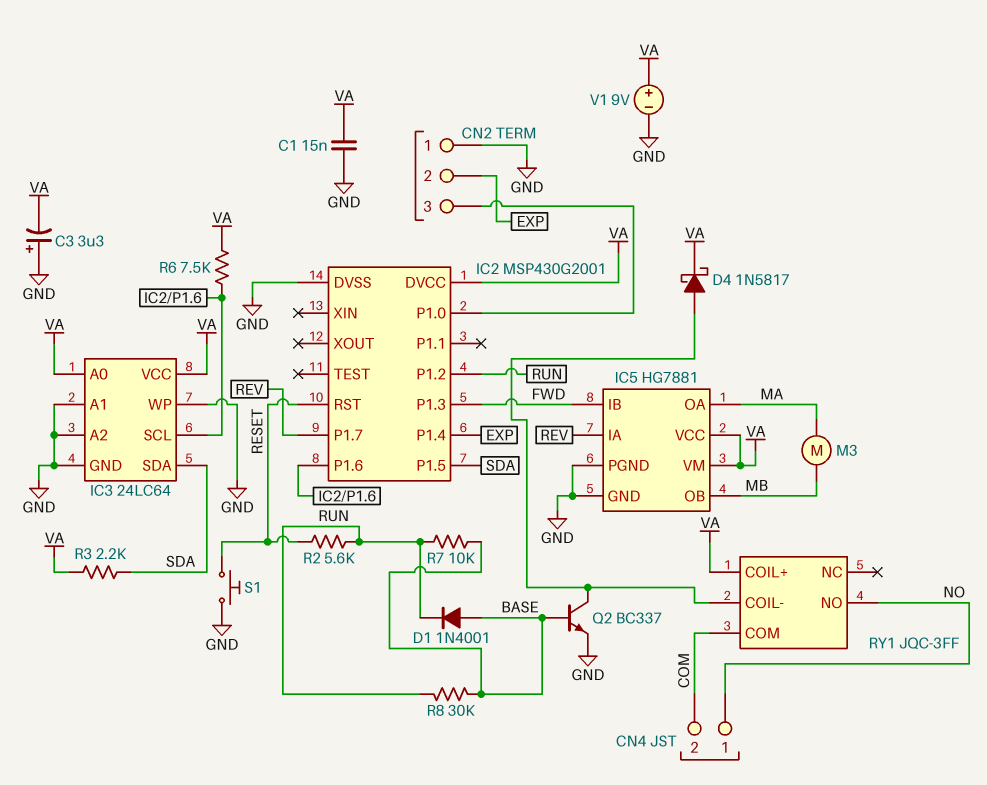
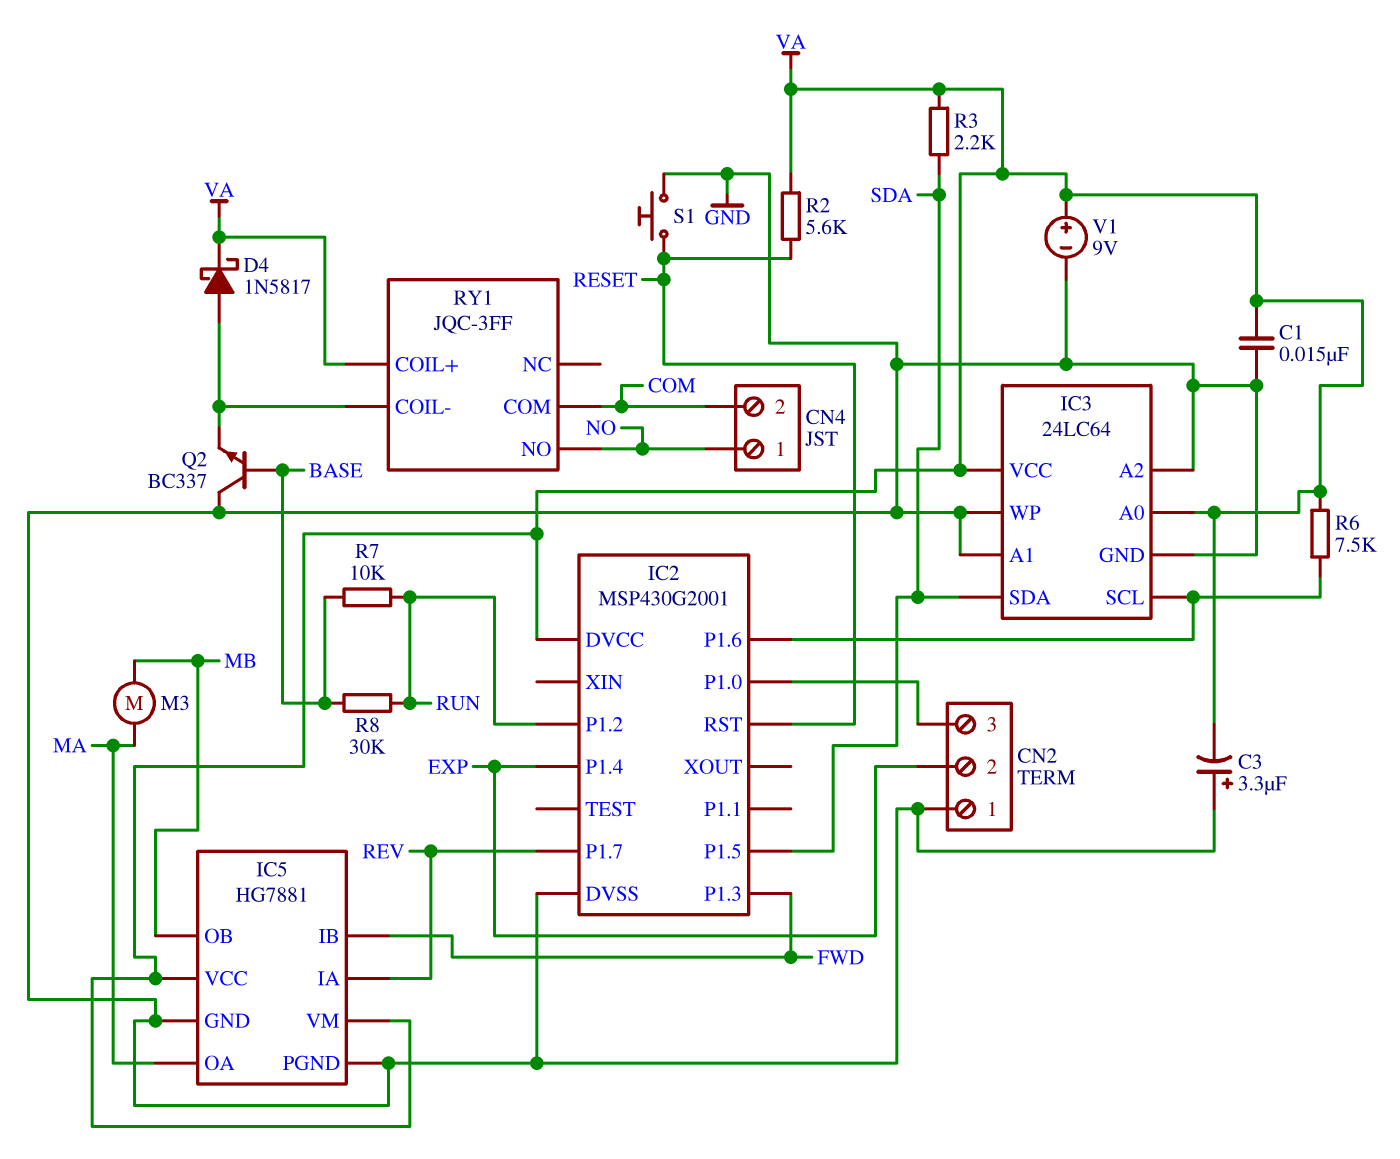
D1: diode 1N4001 (A BASE, K RUN) -> none
Q2: NPN BC337 (B BASE, C RY1/COIL-, E GND) -> NPN BC337 (B BASE, C GND, E RY1/COIL-)
R2: 5.6k (RESET, RUN) -> 5.6k (RESET, VA)

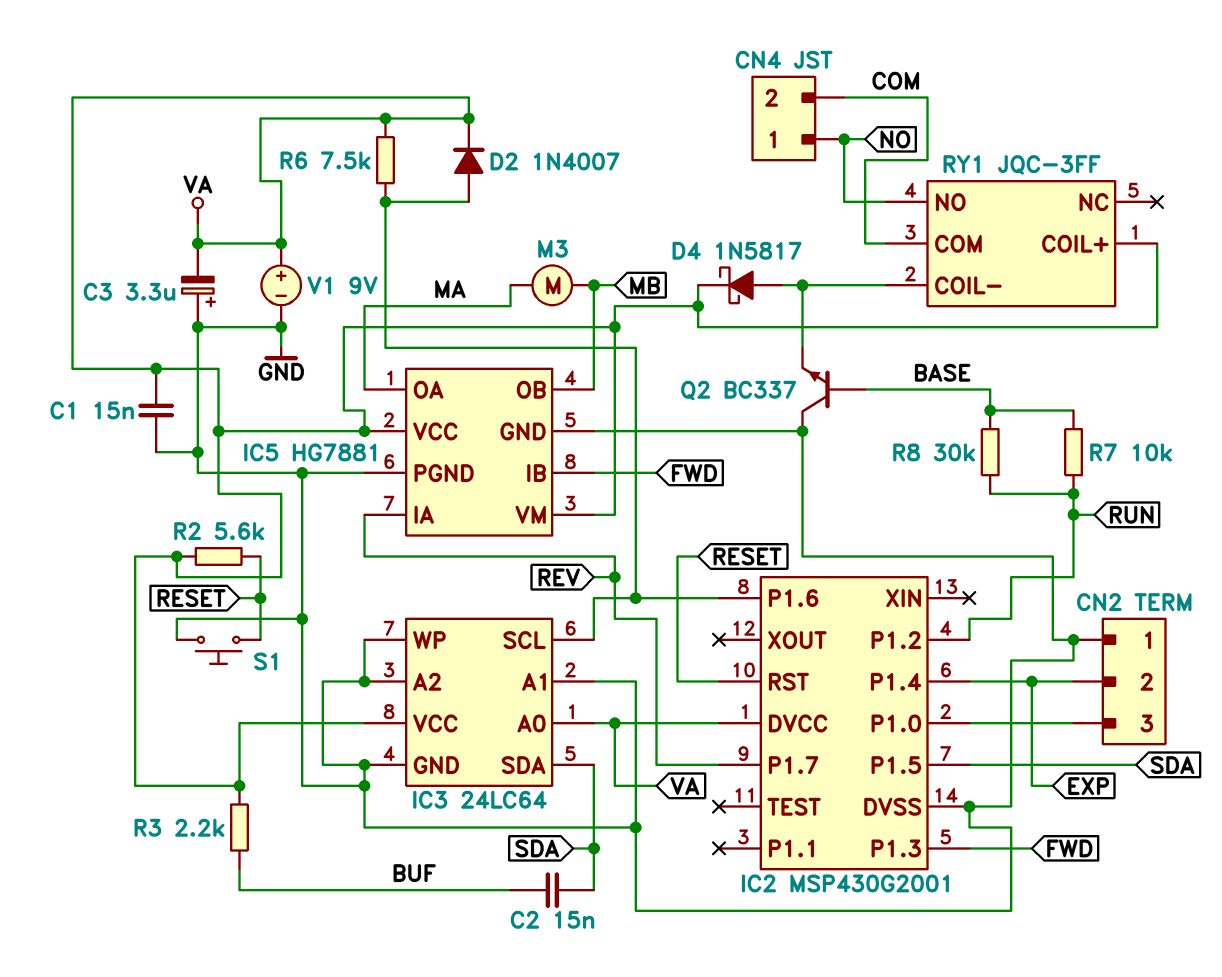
C2: none -> 15nF (BUF, SDA)
D2: none -> diode 1N4007 (A IC2/P1.6, K VA)
R3: 2.2k (SDA, VA) -> 2.2k (BUF, VA)

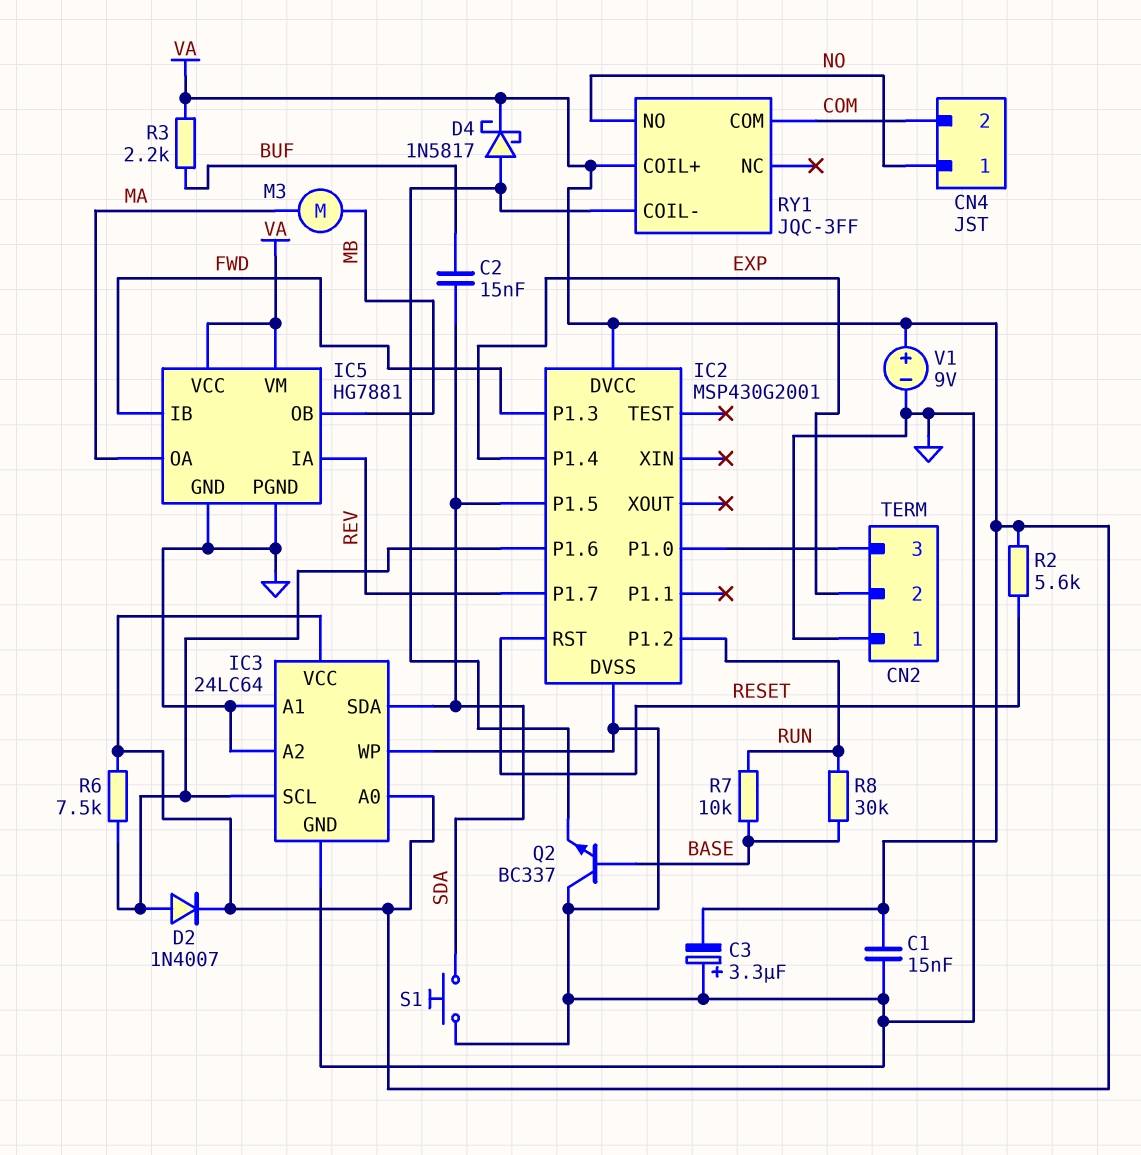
S1: button (GND, RESET) -> button (GND, SDA)

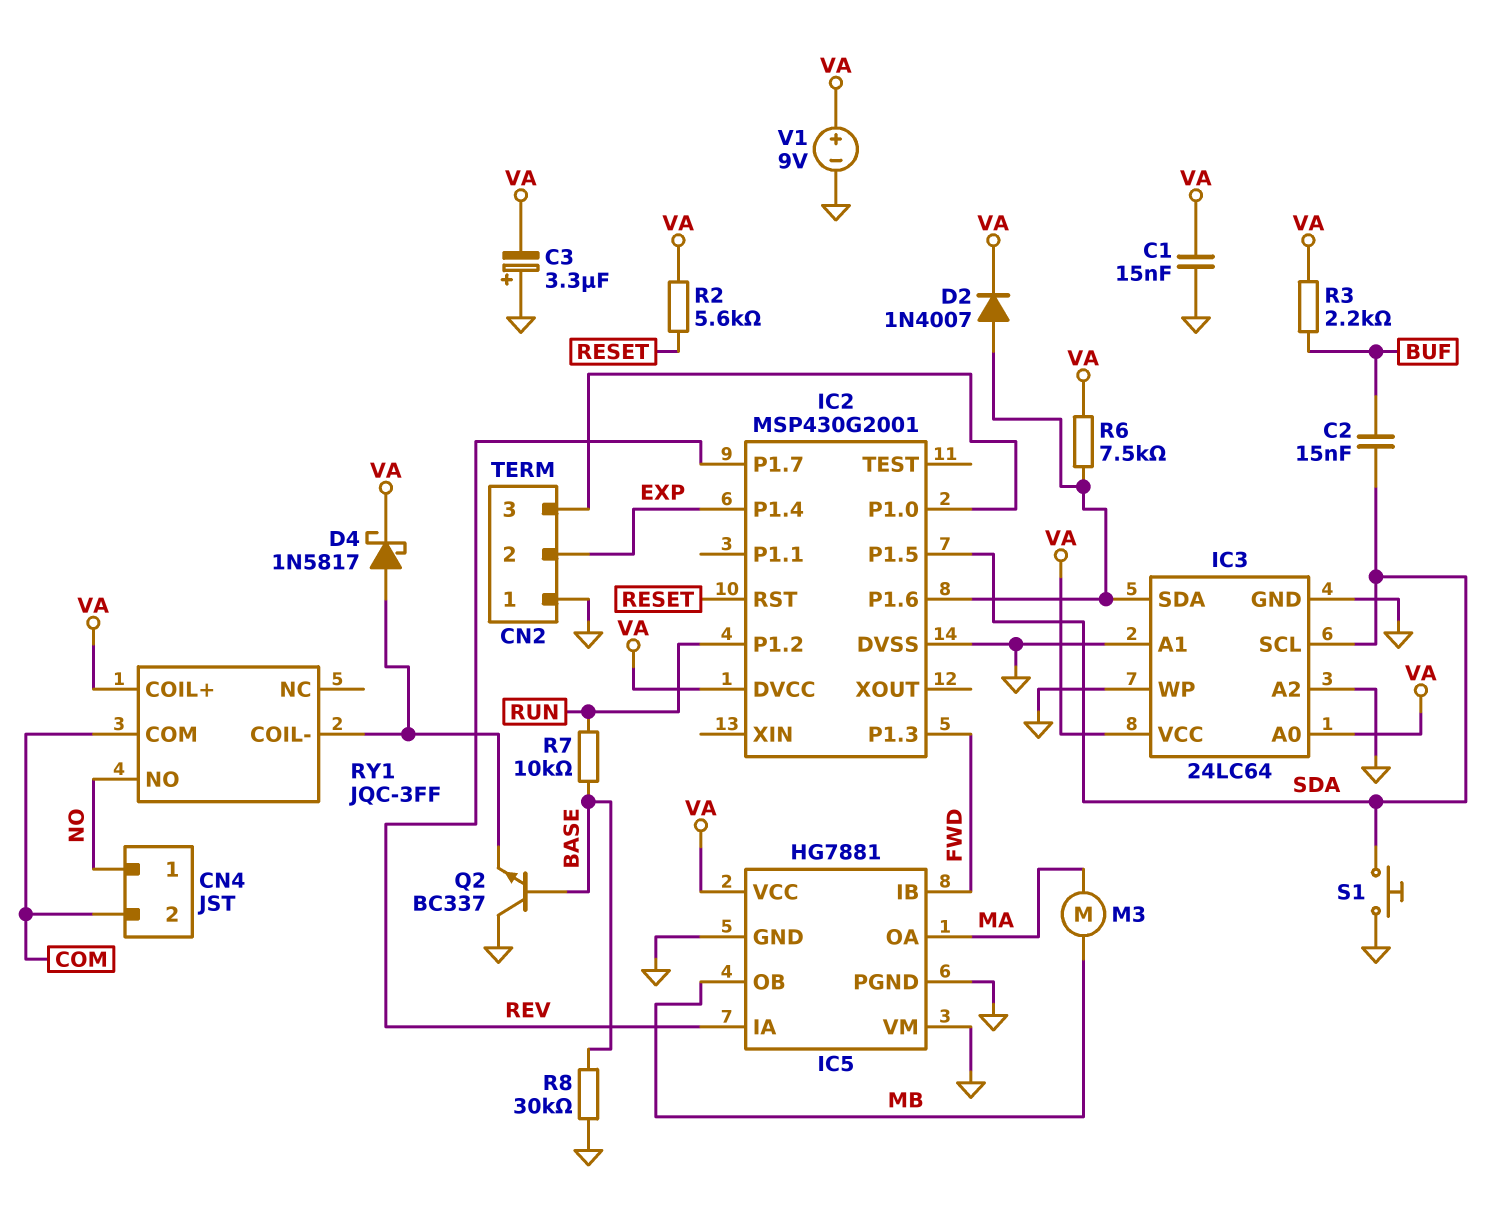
IC3 pin SCL: IC2/P1.6 -> SDA
IC3 pin SDA: SDA -> IC2/P1.6
IC5 pin VM: VA -> GND
R8: 30k (BASE, RUN) -> 30k (BASE, GND)

